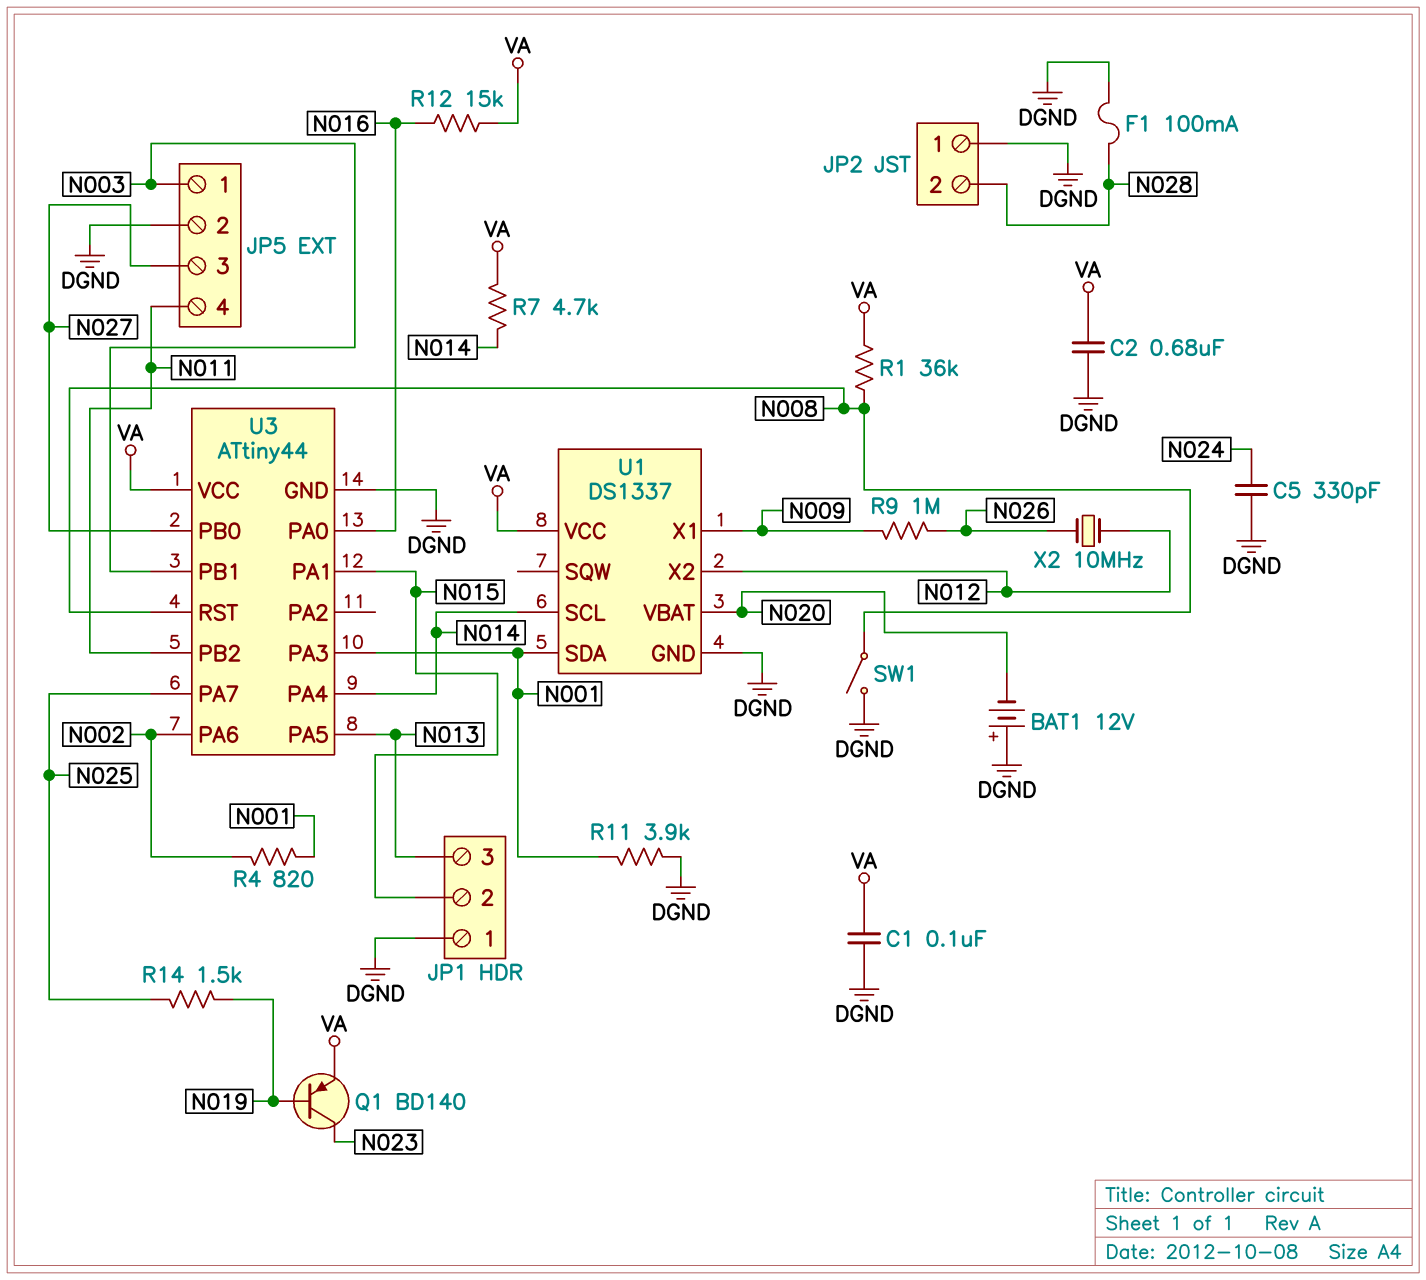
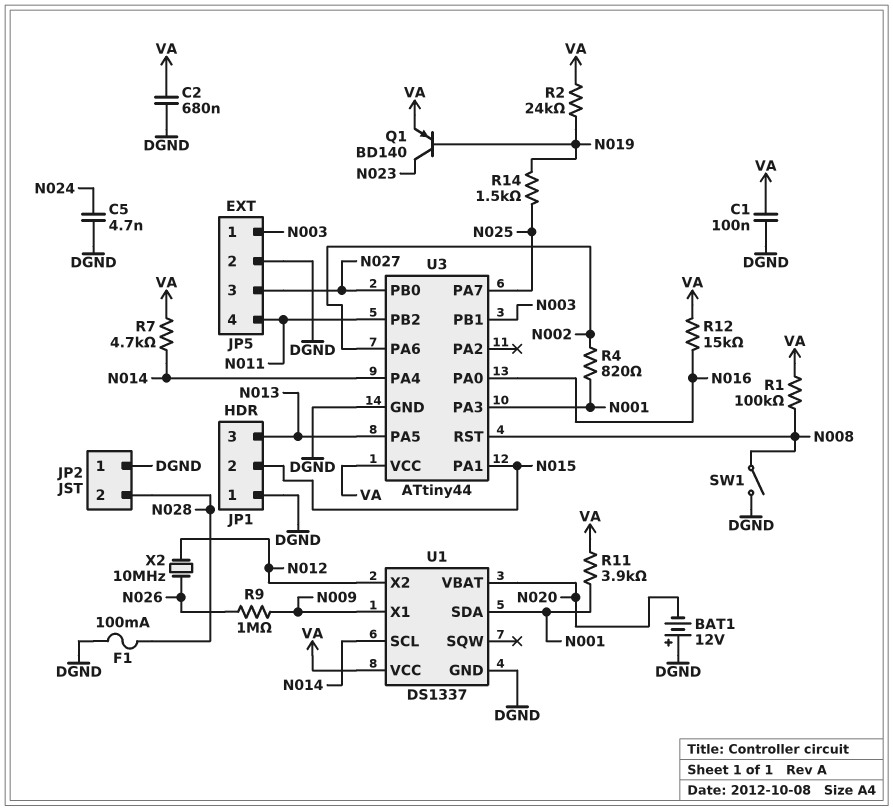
C5: 330pF (DGND, N024) -> 4.7nF (DGND, N024)
R1: 36k (N008, VA) -> 100k (N008, VA)
R2: none -> 24k (N019, VA)
R11: 3.9k (DGND, N001) -> 3.9k (N001, VA)

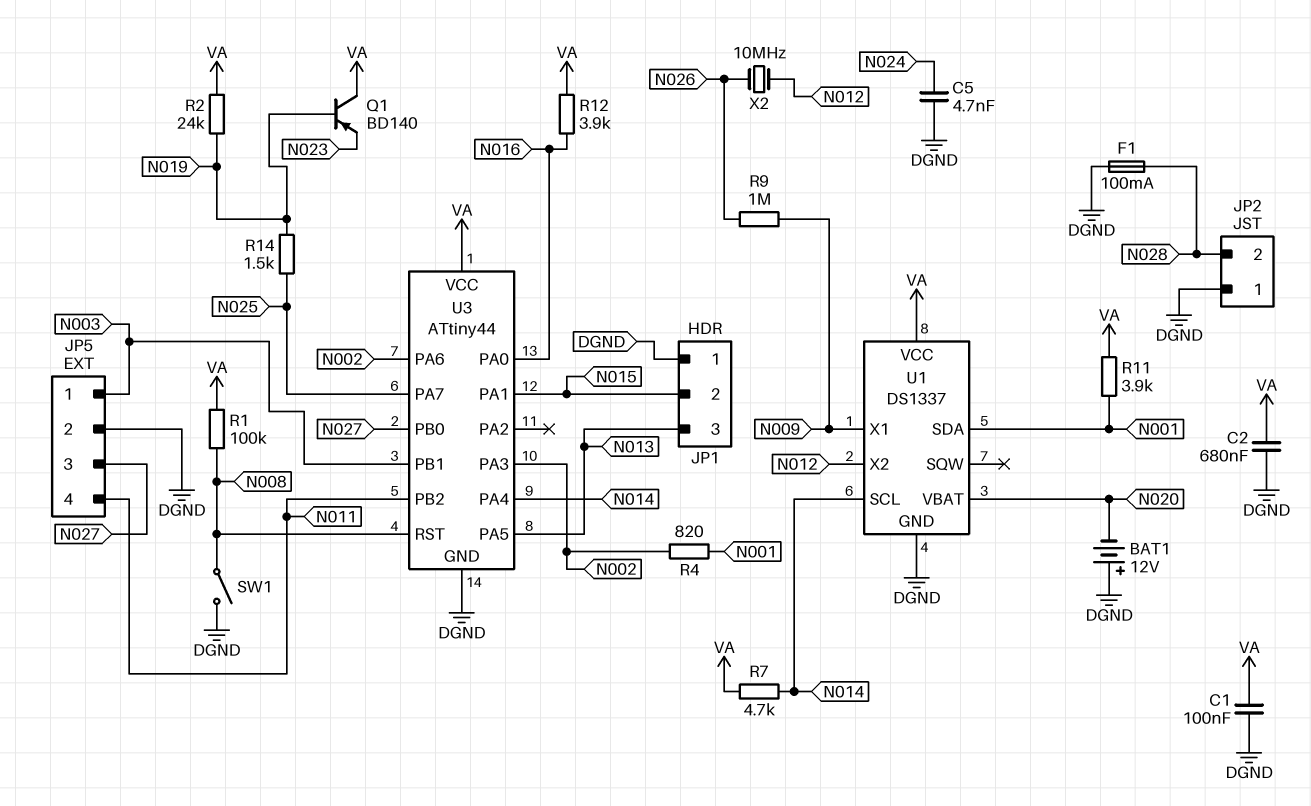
Q1: PNP BD140 (B N019, C N023, E VA) -> PNP BD140 (B N019, C VA, E N023)
R12: 15k (N016, VA) -> 3.9k (N016, VA)
U3 pin PA3: N001 -> N002

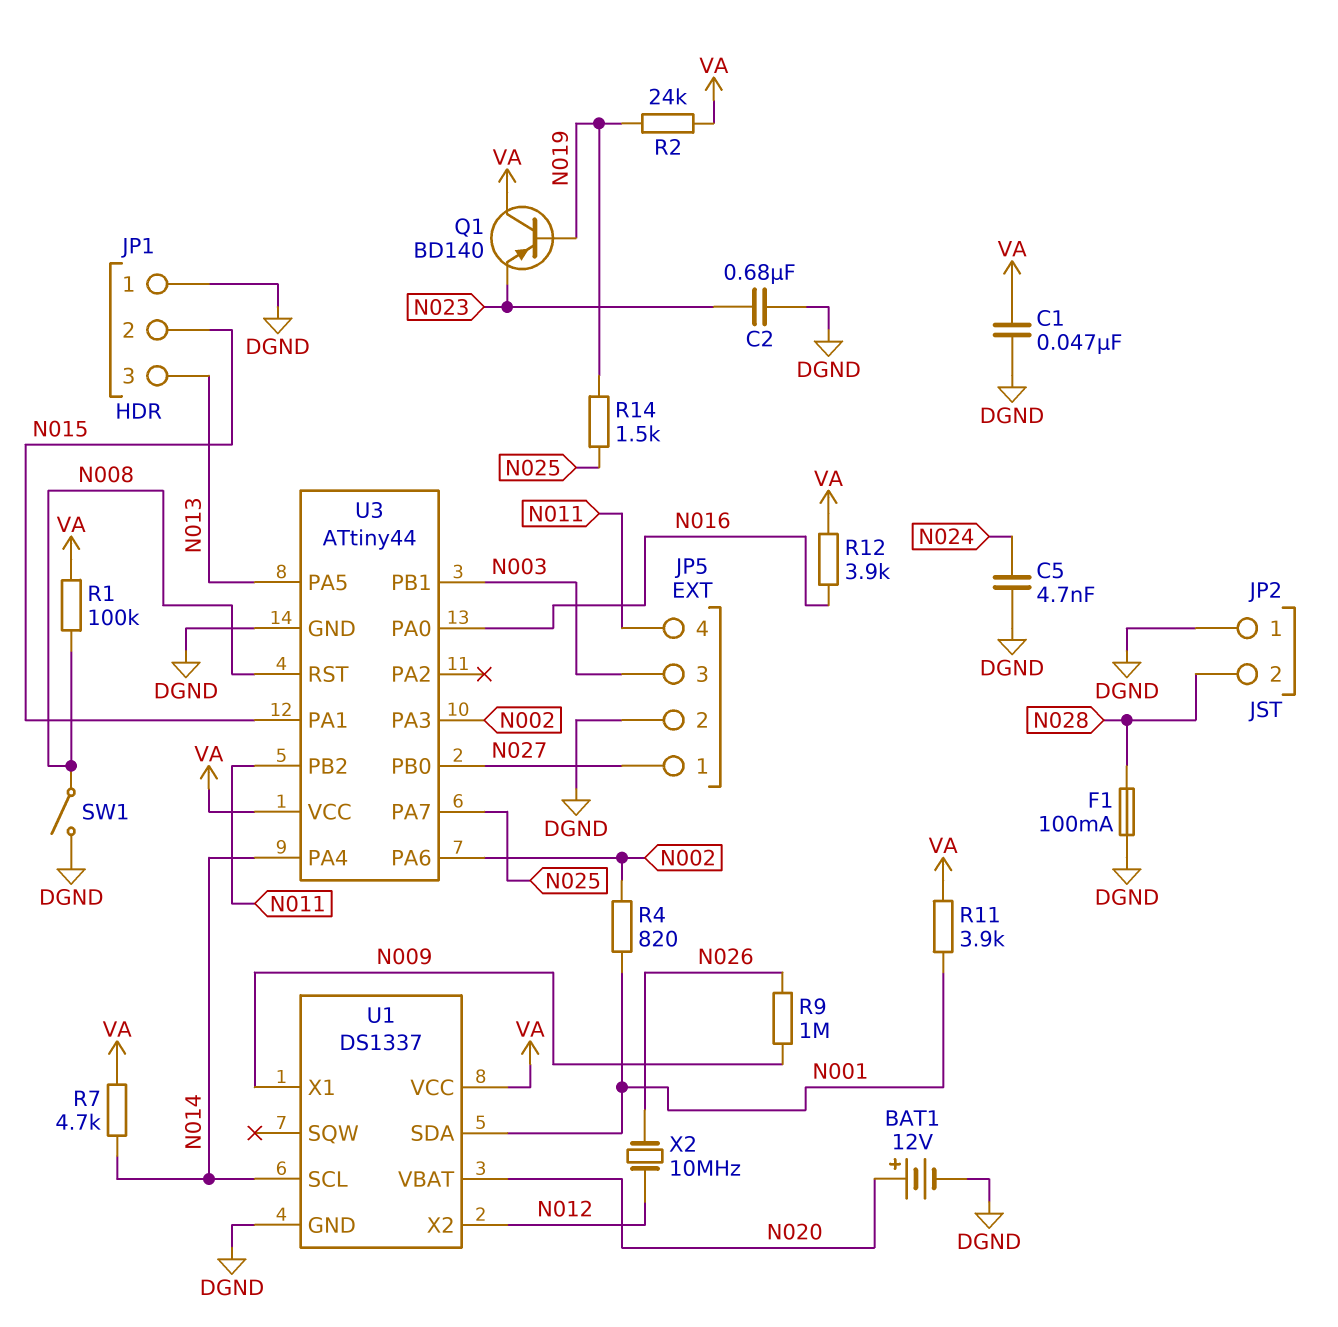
BAT1: 12V (plus DGND, minus N020) -> 12V (plus N020, minus DGND)
C1: 100nF (DGND, VA) -> 47nF (DGND, VA)
C2: 680nF (DGND, VA) -> 680nF (DGND, N023)
JP5 pin 1: N003 -> N027
JP5 pin 3: N027 -> N003

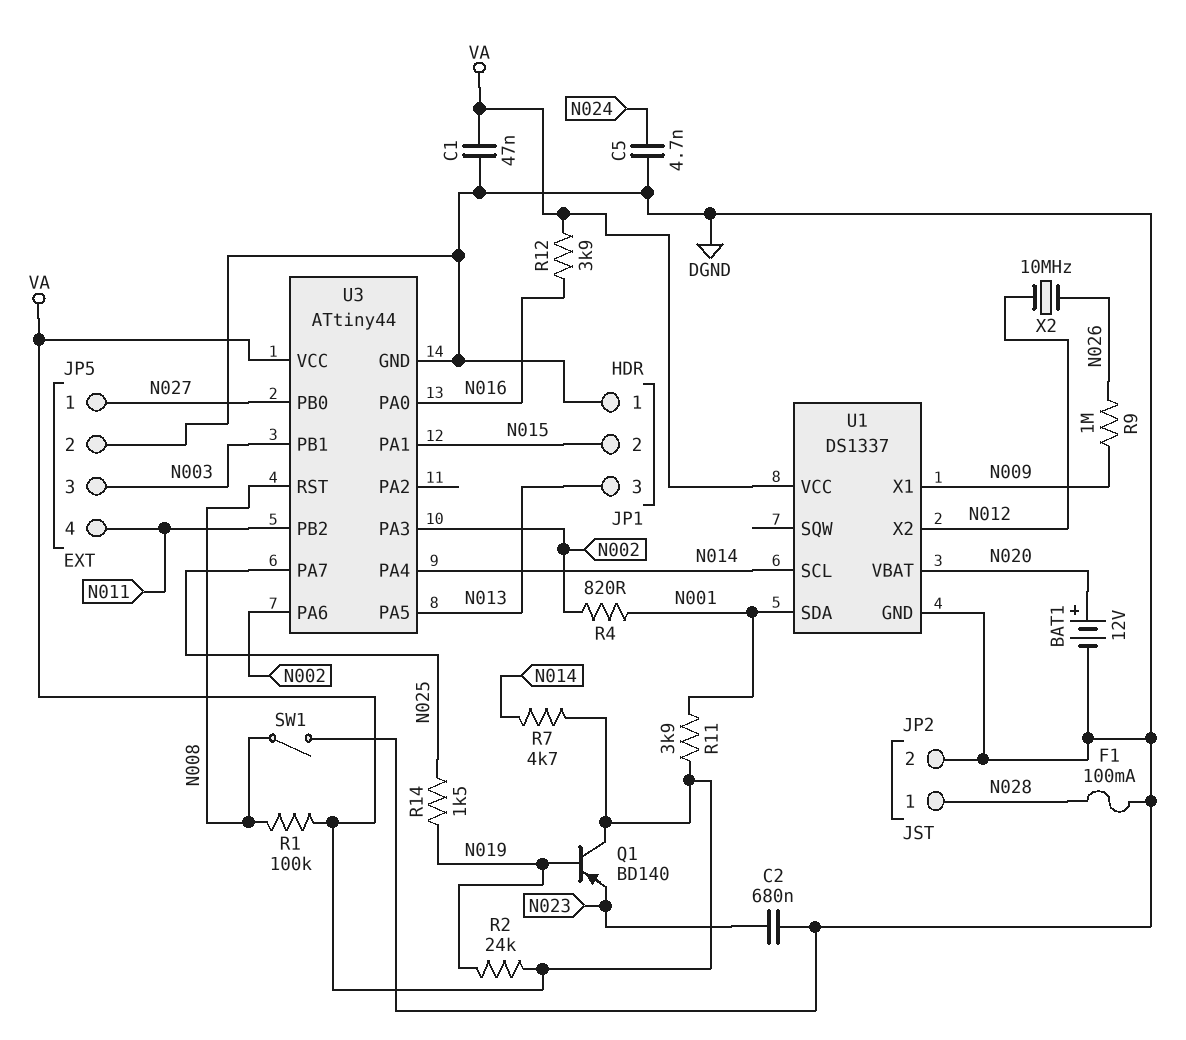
JP2 pin 1: DGND -> N028
JP2 pin 2: N028 -> DGND

